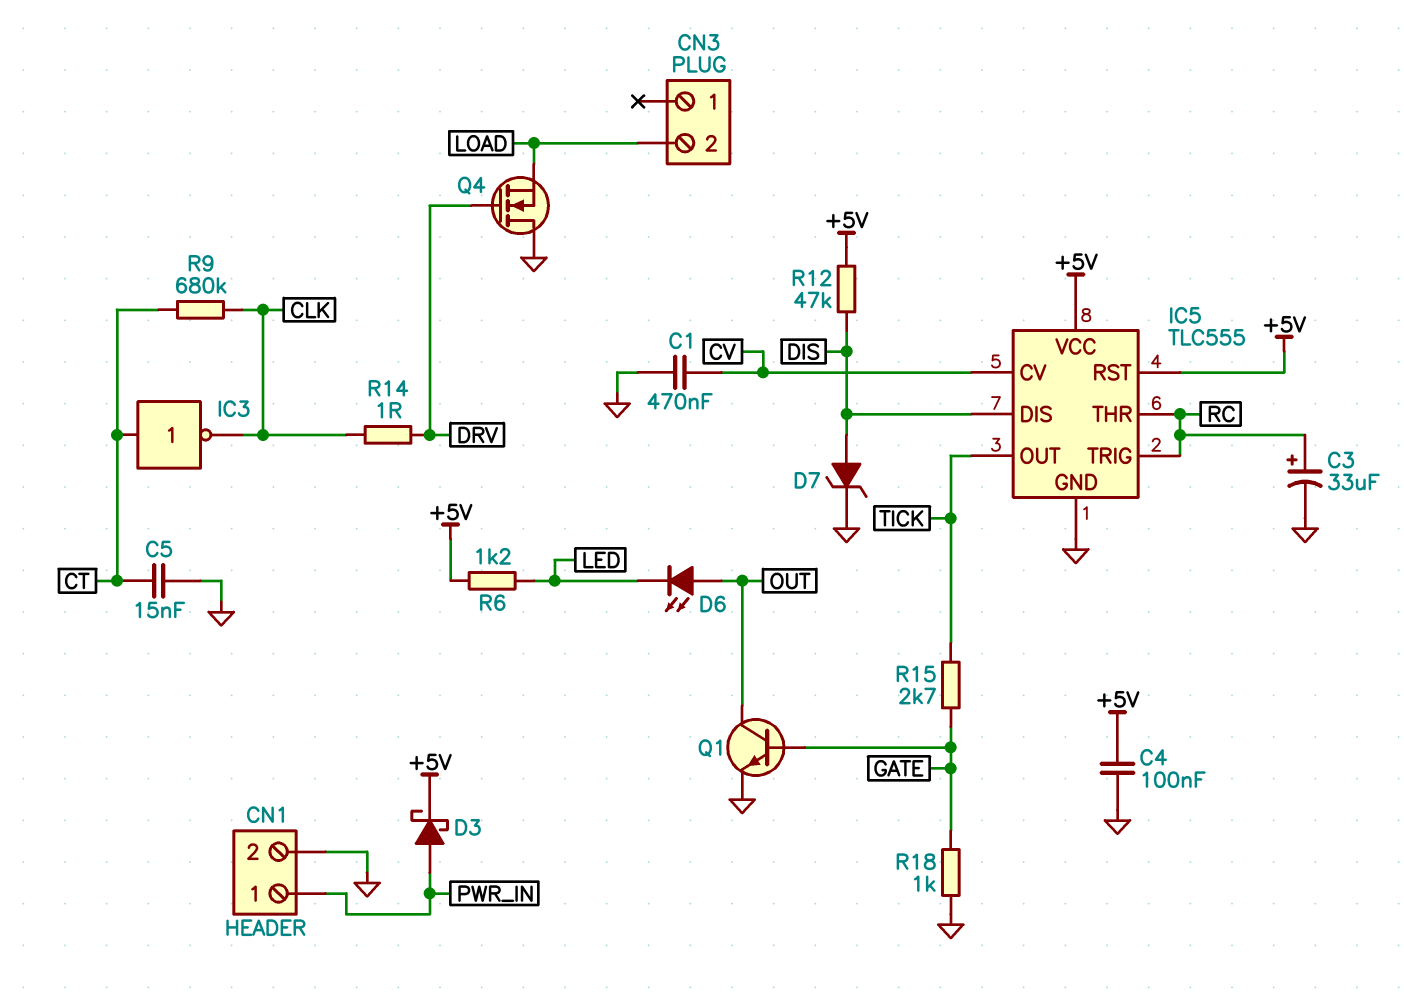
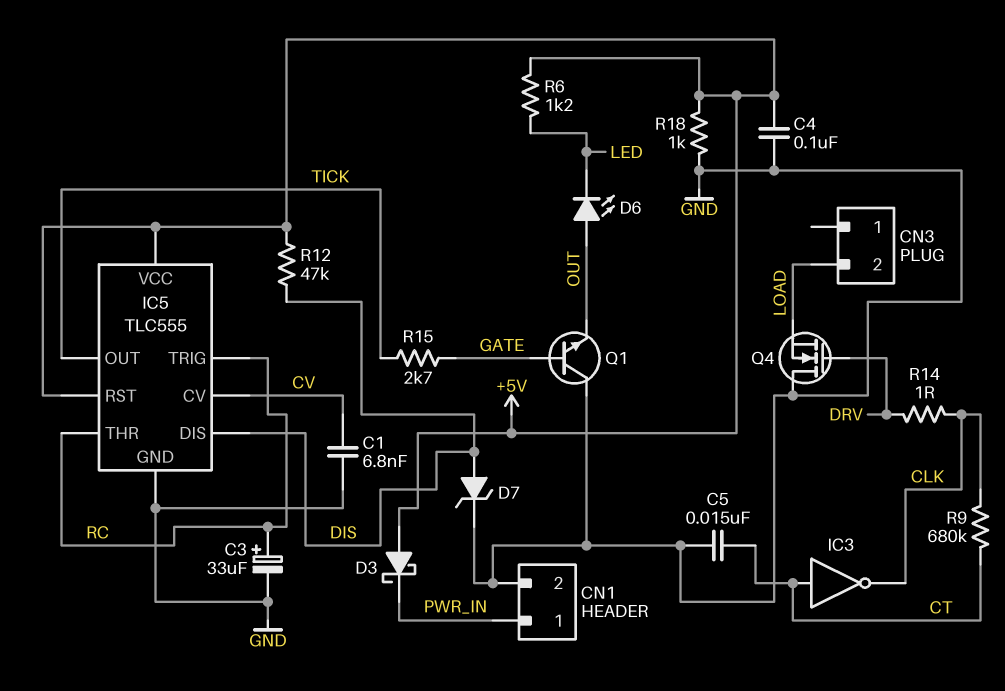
C1: 470nF (CV, GND) -> 6.8nF (CV, GND)
D3: schottky (A PWR_IN, K +5V) -> schottky (A +5V, K PWR_IN)
Q1: NPN (B GATE, C OUT, E GND) -> NPN (B GATE, C GND, E OUT)
R18: 1k (GATE, GND) -> 1k (+5V, GND)

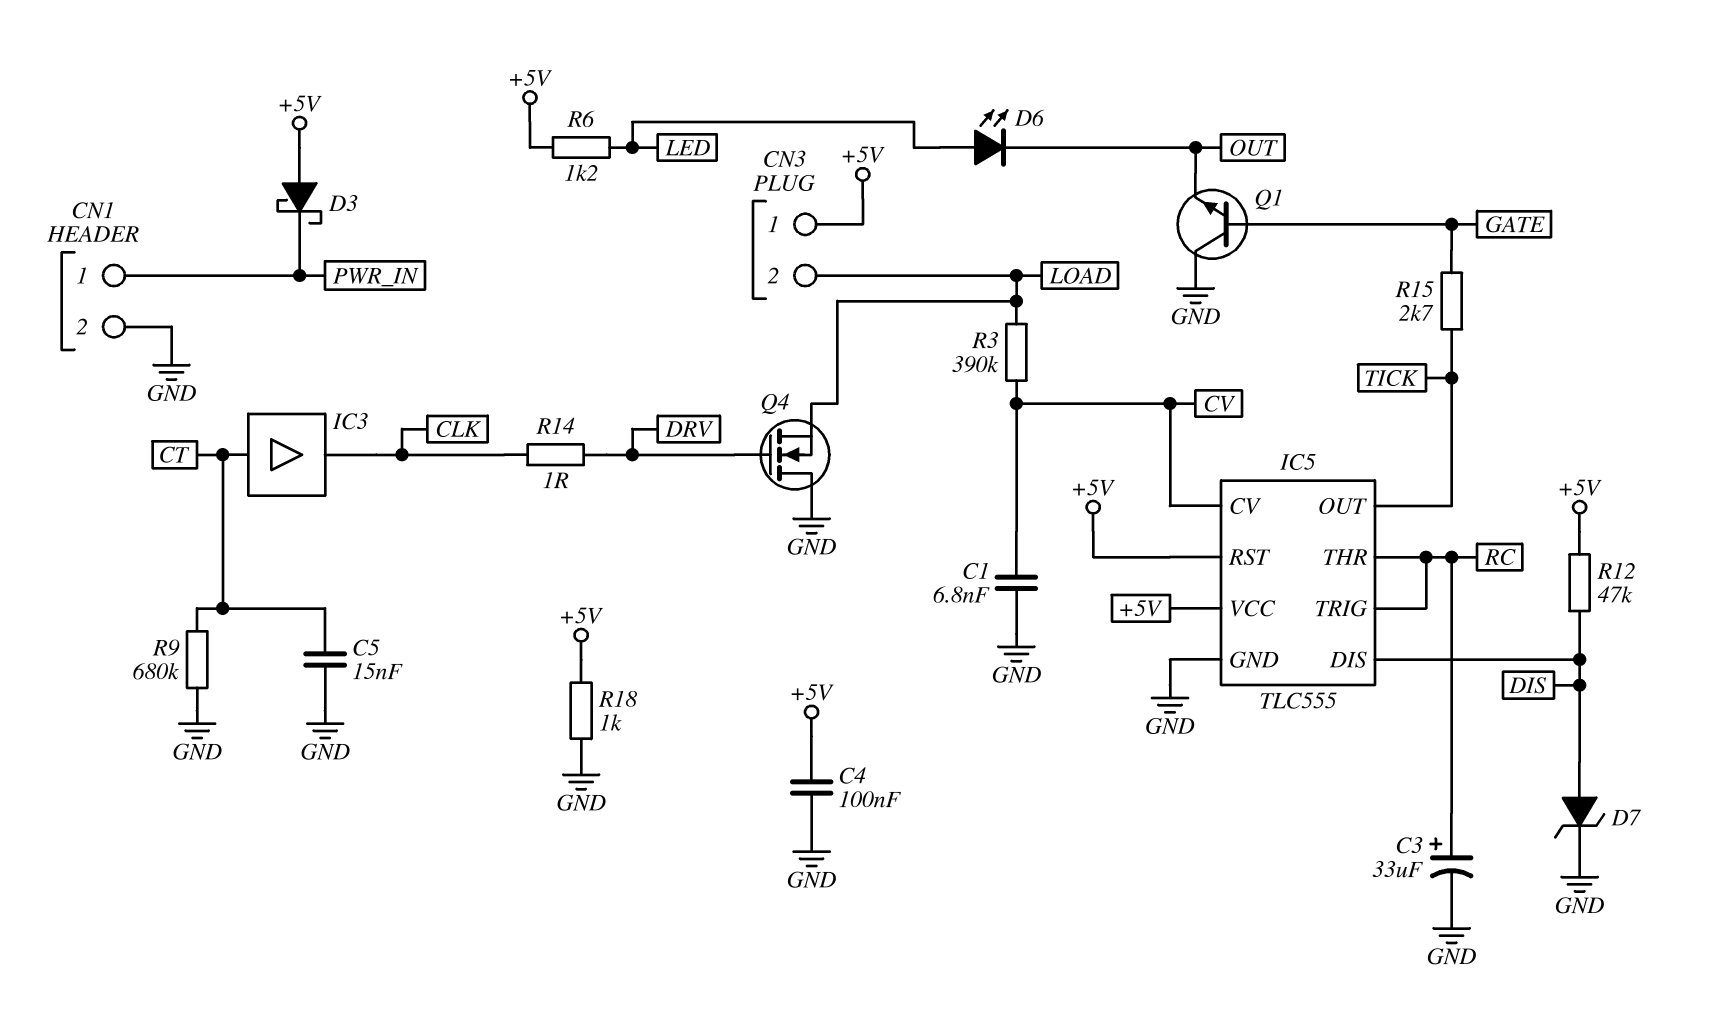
CN3 pin 1: none -> +5V
D6: LED (A OUT, K LED) -> LED (A LED, K OUT)
IC3: NOT (in CT, out CLK) -> buffer (in CT, out CLK)
R3: none -> 390k (CV, LOAD)
R9: 680k (CLK, CT) -> 680k (CT, GND)

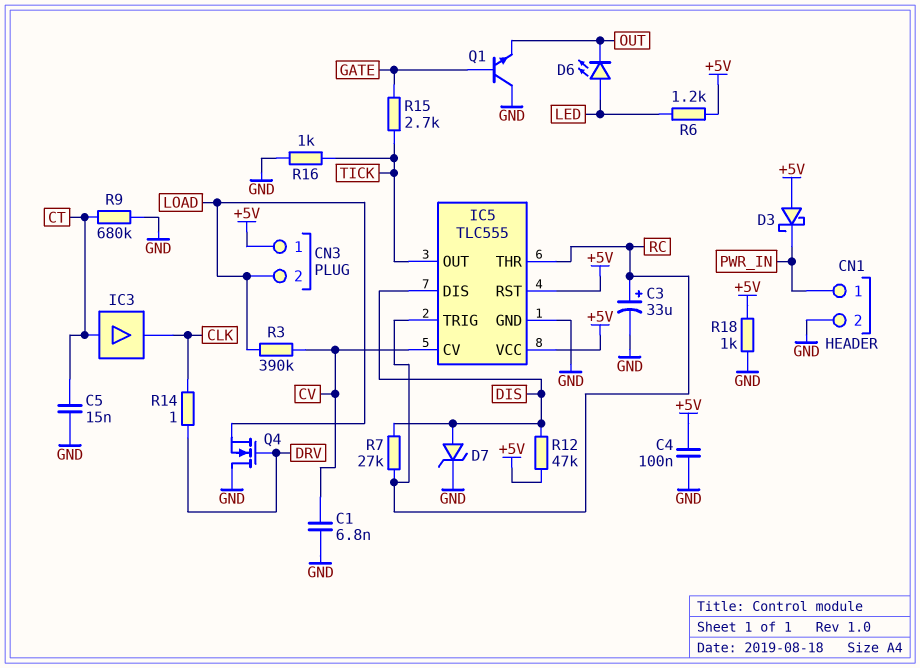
R7: none -> 27k (DIS, RC)
R16: none -> 1k (GND, TICK)

